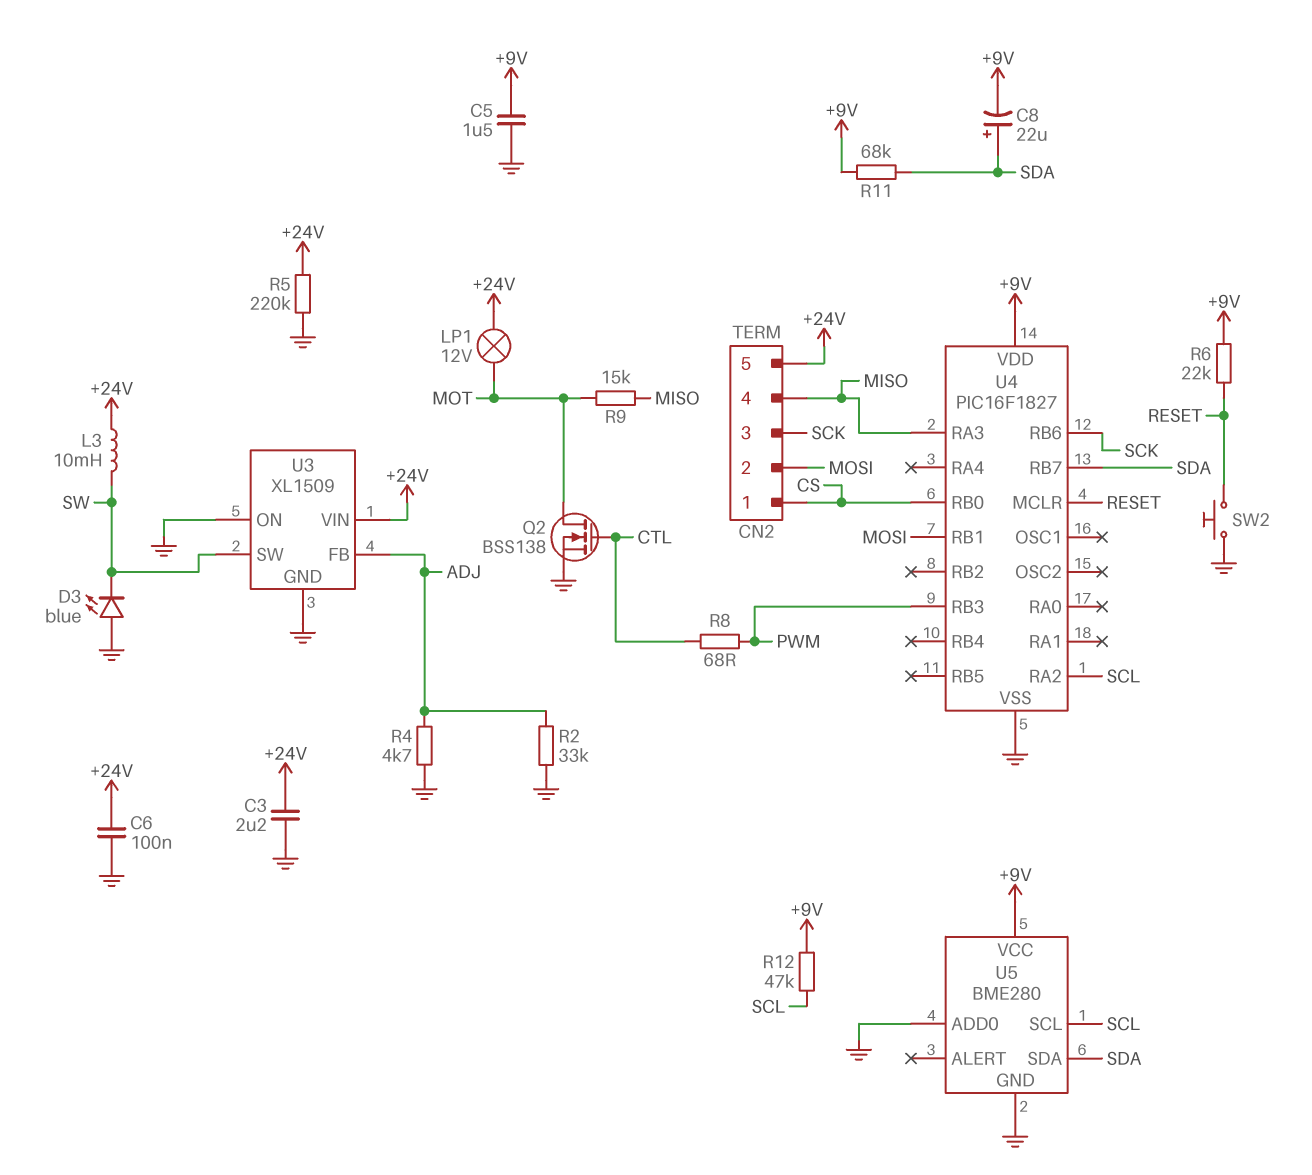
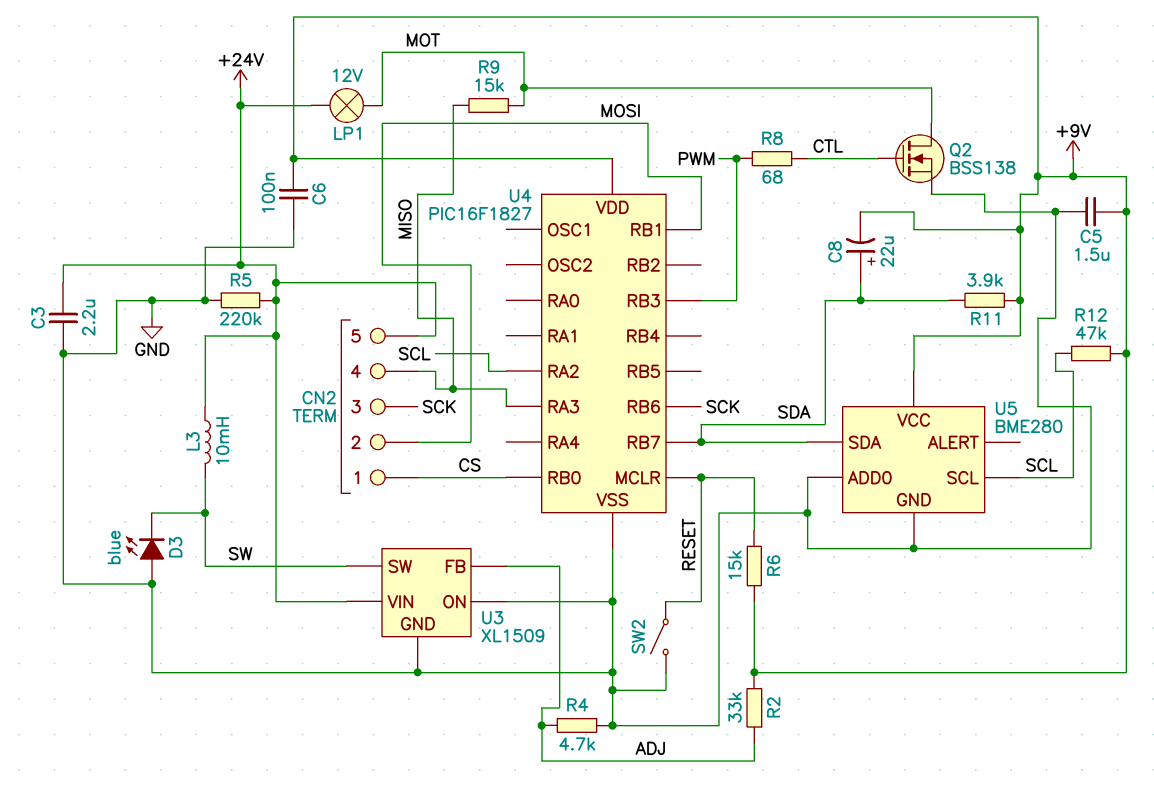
C6: 100nF (+24V, GND) -> 100nF (+9V, GND)
R2: 33k (ADJ, GND) -> 33k (+9V, ADJ)
R6: 22k (+9V, RESET) -> 15k (+9V, RESET)
R11: 68k (+9V, SDA) -> 3.9k (+9V, SDA)
SW2: button (GND, RESET) -> switch (GND, RESET)

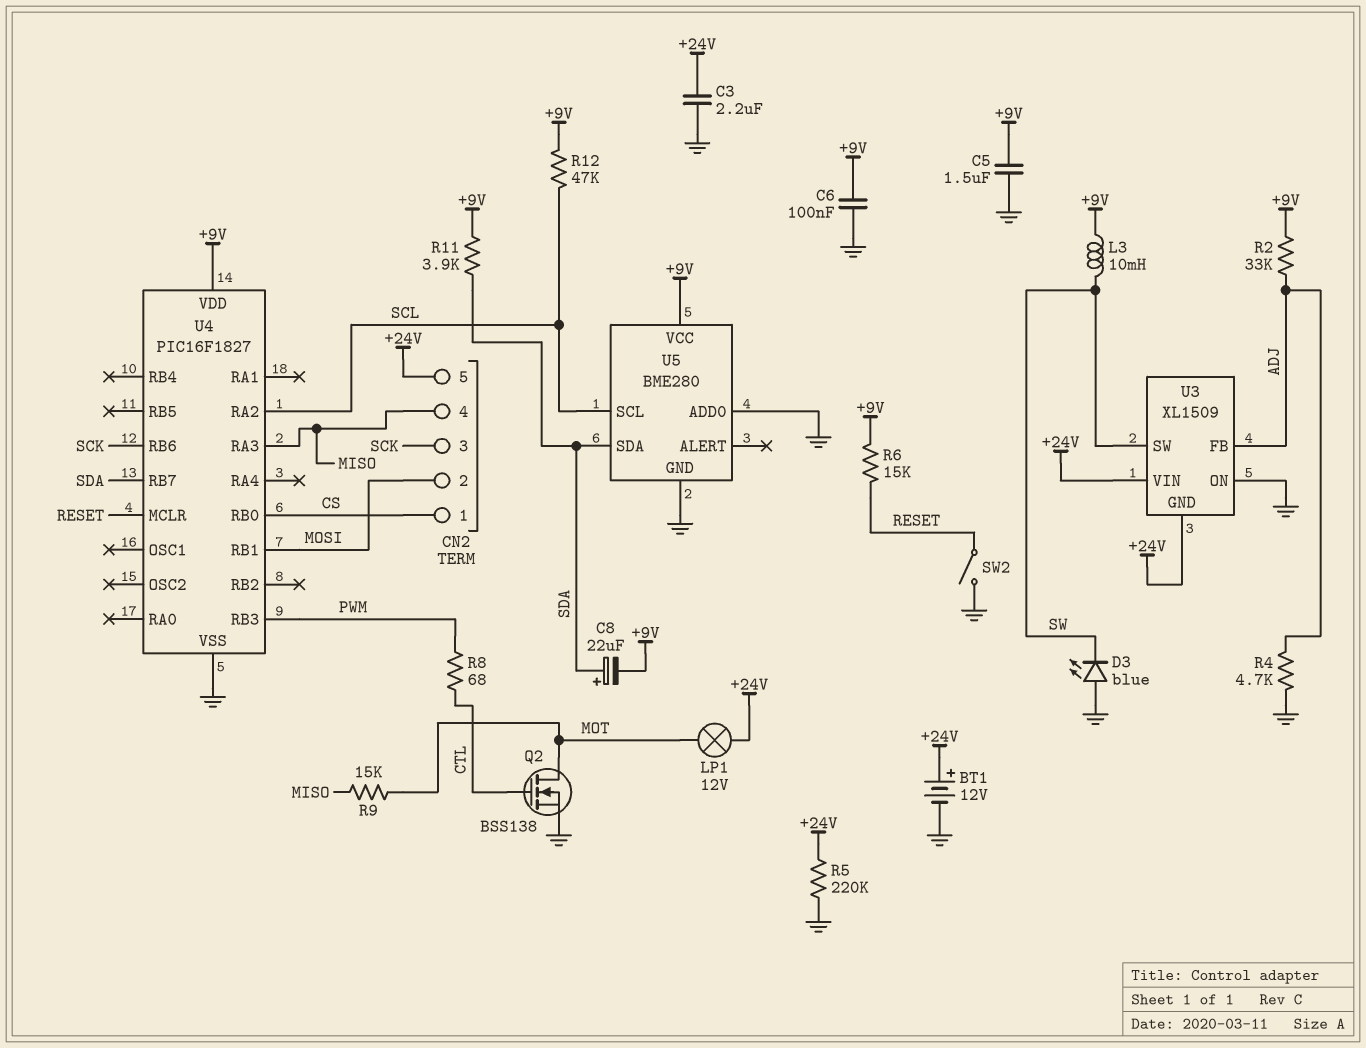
BT1: none -> 12V (plus +24V, minus GND)
L3: 10mH (+24V, SW) -> 10mH (+9V, SW)
U3 pin GND: GND -> +24V

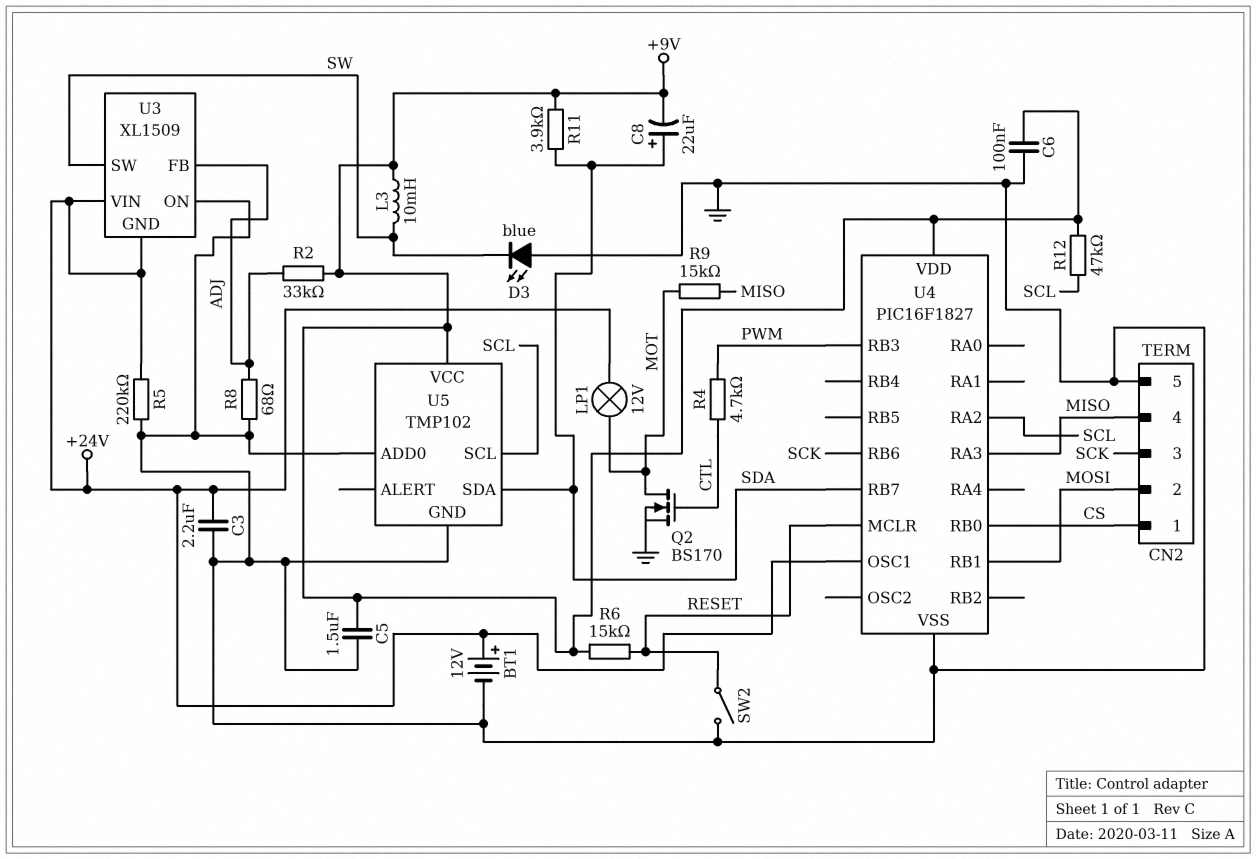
CN2 pin 5: +24V -> GND
Q2: NMOS BSS138 (G CTL, D MOT, S GND) -> NMOS BS170 (G CTL, D MOT, S GND)
R4: 4.7k (ADJ, GND) -> 4.7k (CTL, PWM)
R8: 68 (CTL, PWM) -> 68 (ADJ, GND)
U4 pin OSC1: none -> +24V
U5: BME280 -> TMP102

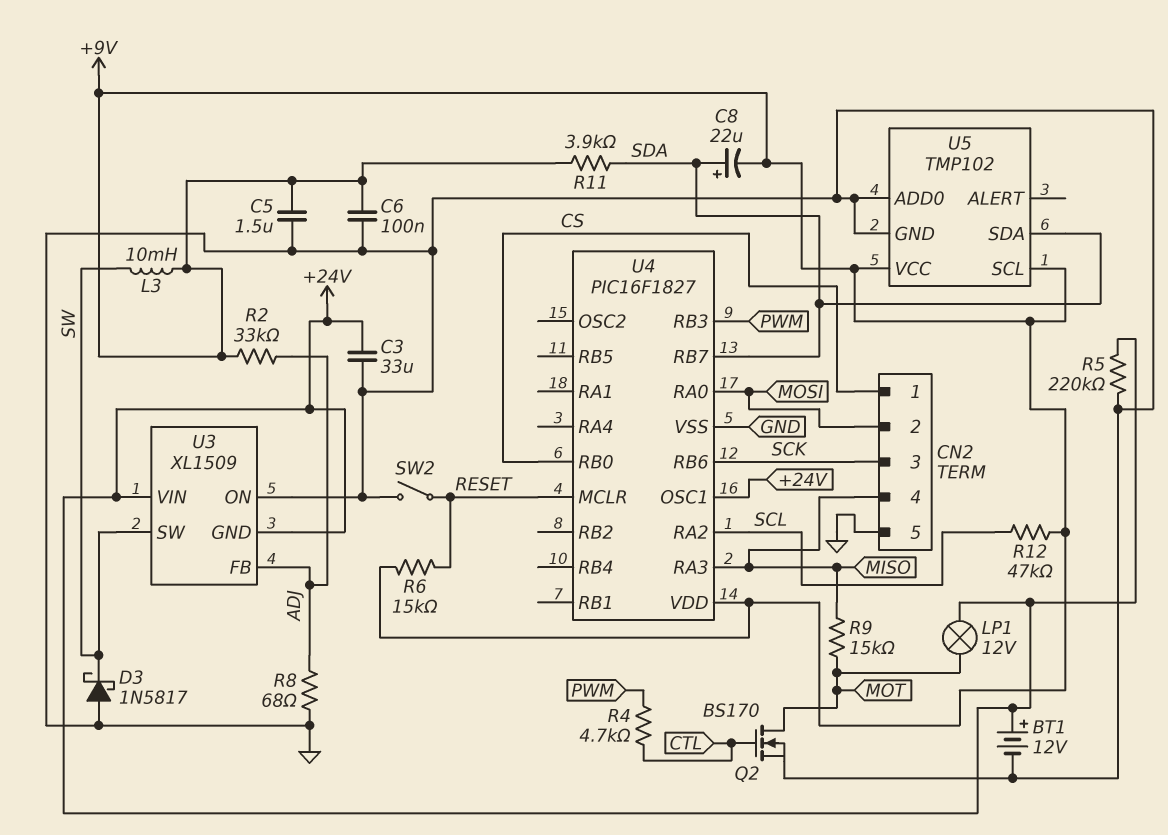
C3: 2.2uF (+24V, GND) -> 33uF (+24V, GND)
D3: LED blue (A GND, K SW) -> schottky 1N5817 (A GND, K SW)
U4 pin RA0: none -> MOSI
U4 pin RB1: MOSI -> none
U5 pin SCL: SCL -> +9V

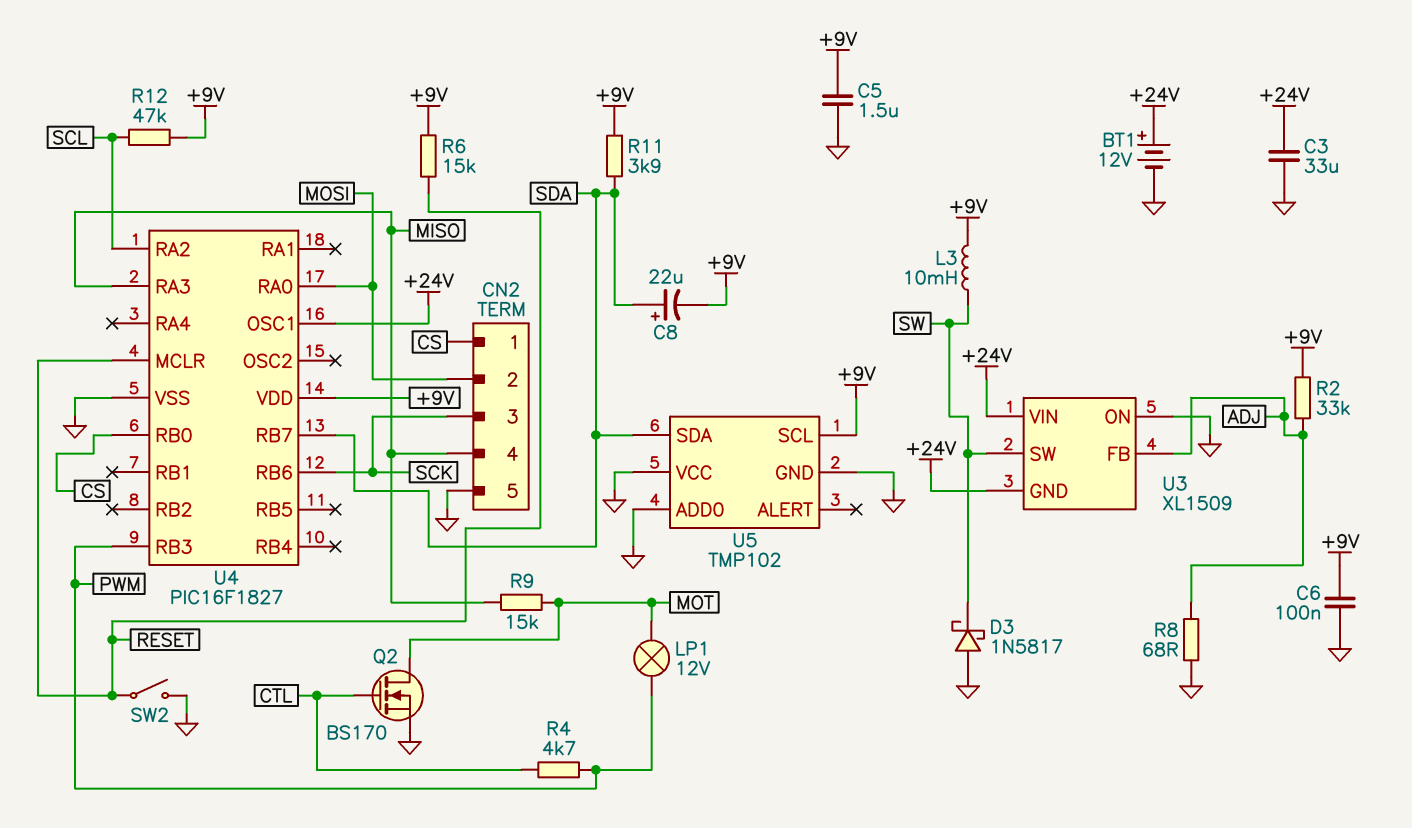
LP1: lamp 12V (+24V, MOT) -> lamp 12V (MOT, PWM)
R5: 220k (+24V, GND) -> none
U5 pin VCC: +9V -> GND

